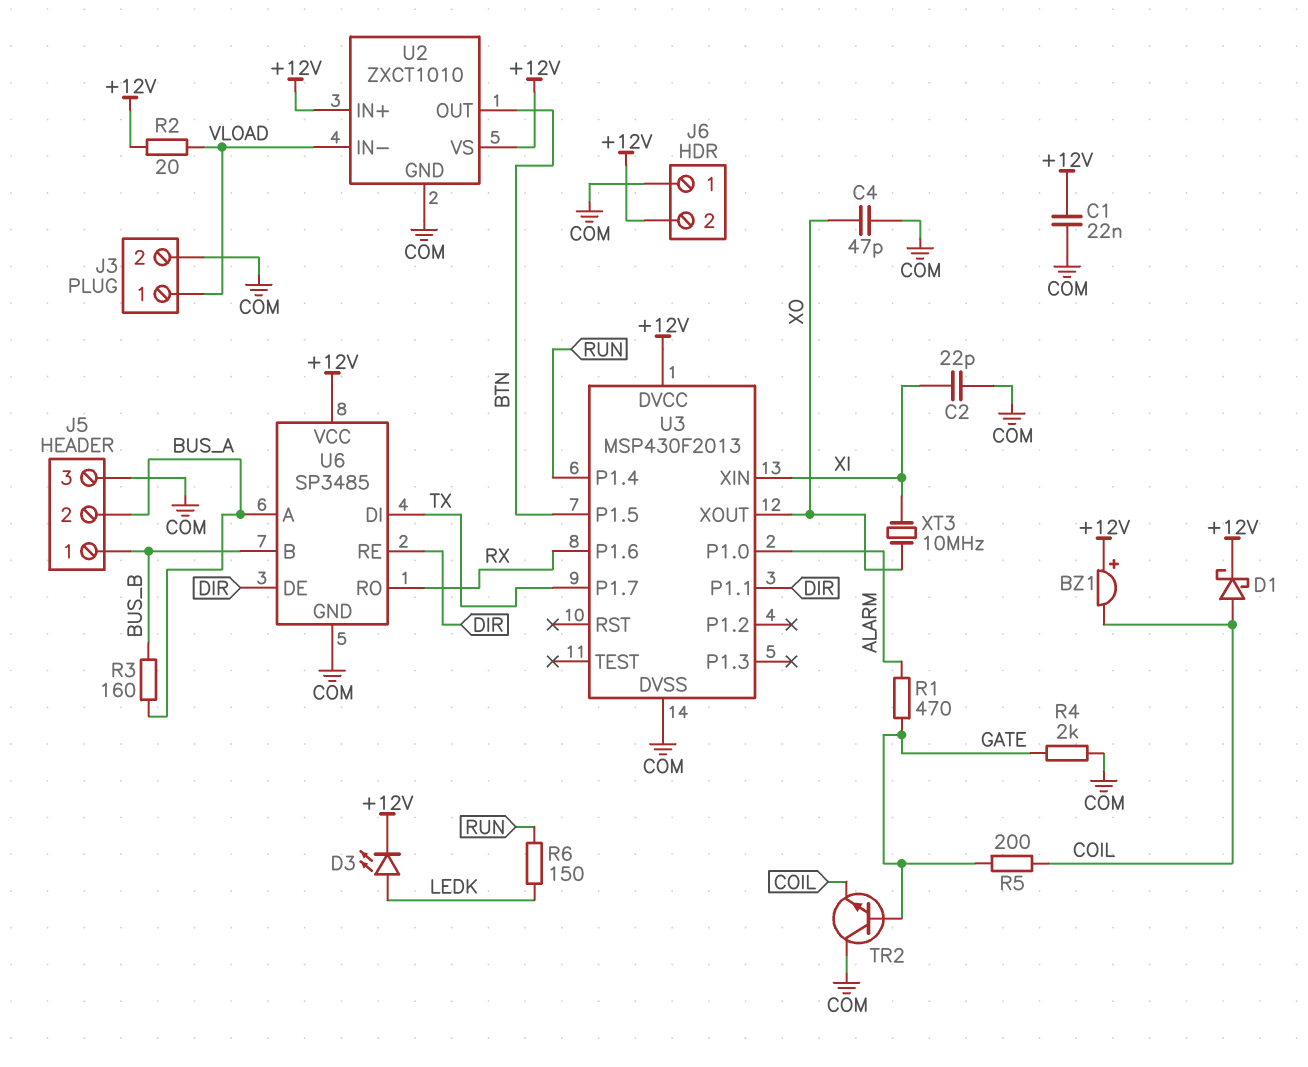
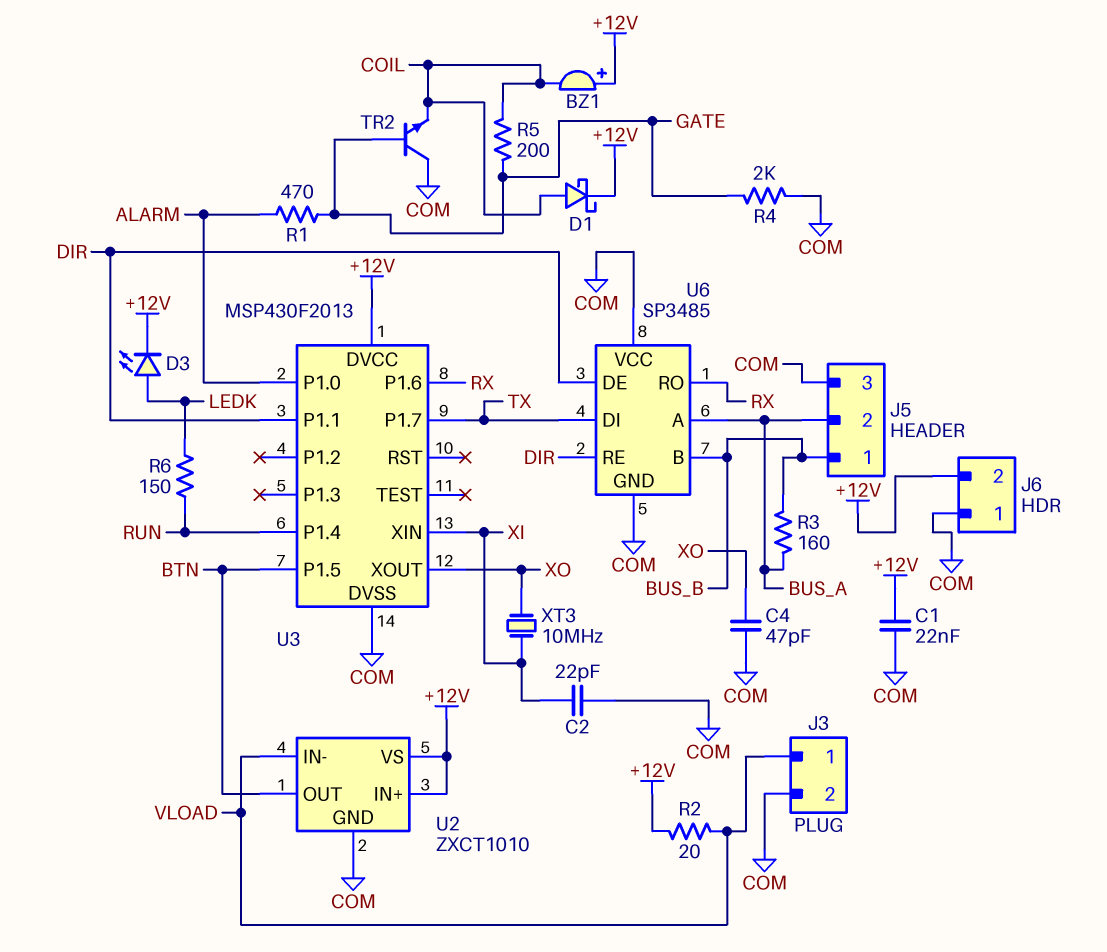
U6 pin VCC: +12V -> COM

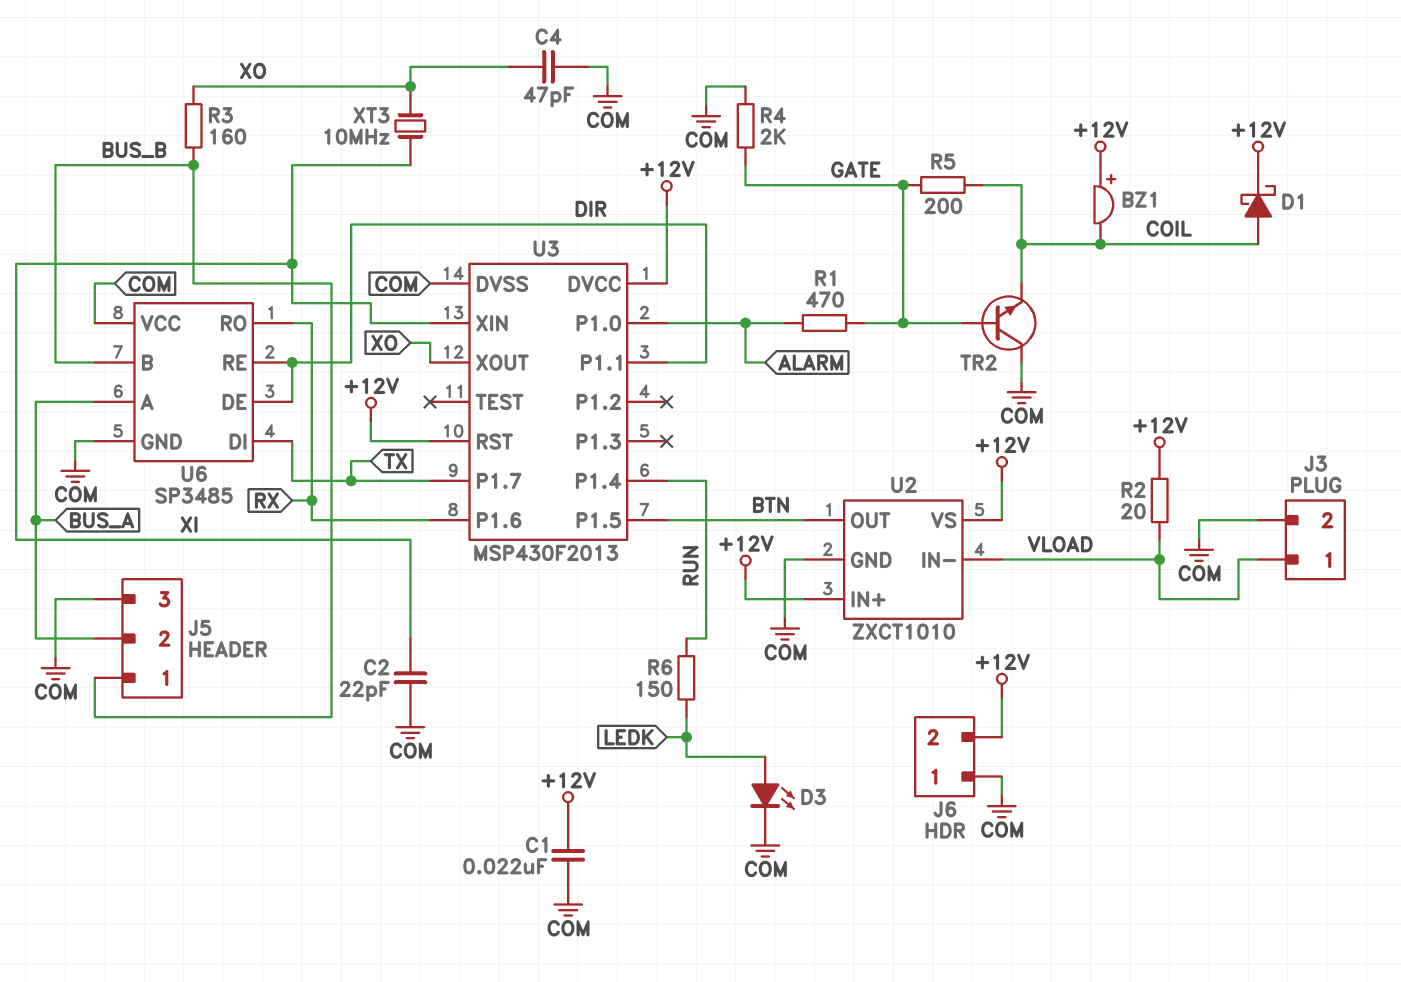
D3: LED (A LEDK, K +12V) -> LED (A LEDK, K COM)
R3: 160 (BUS_A, BUS_B) -> 160 (BUS_B, XO)
U3 pin RST: none -> +12V

